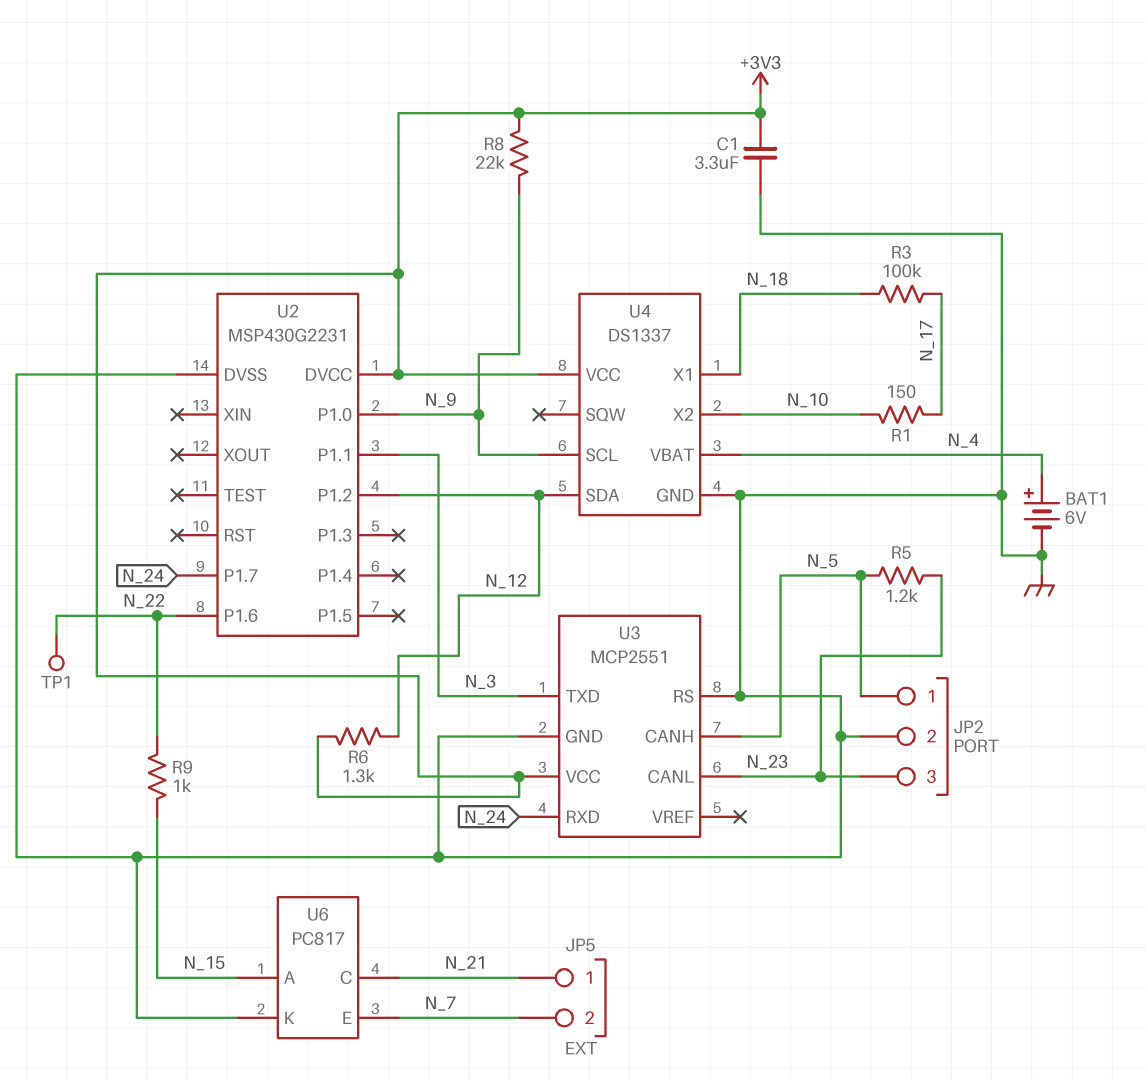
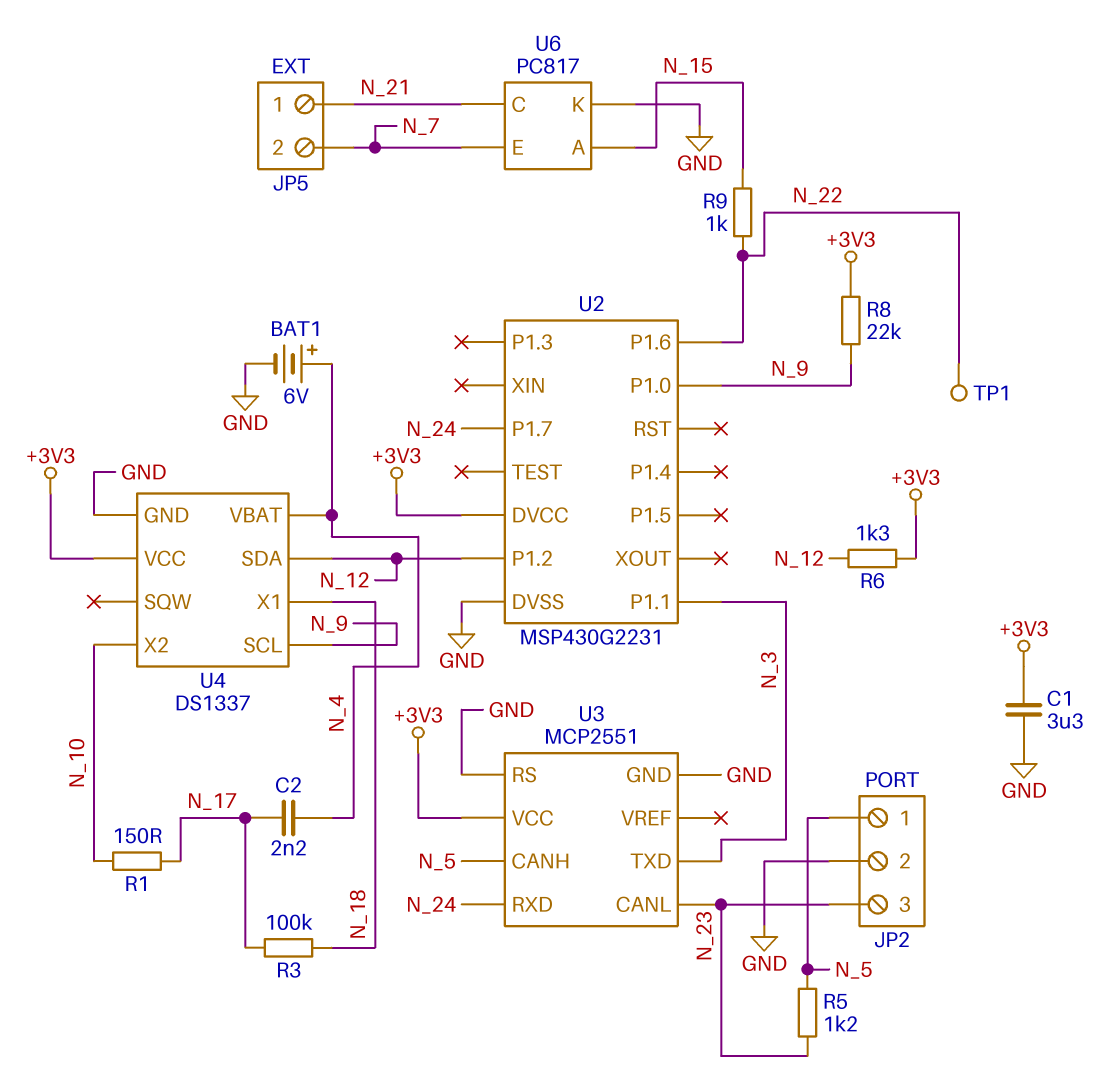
C2: none -> 2.2nF (N_4, N_17)

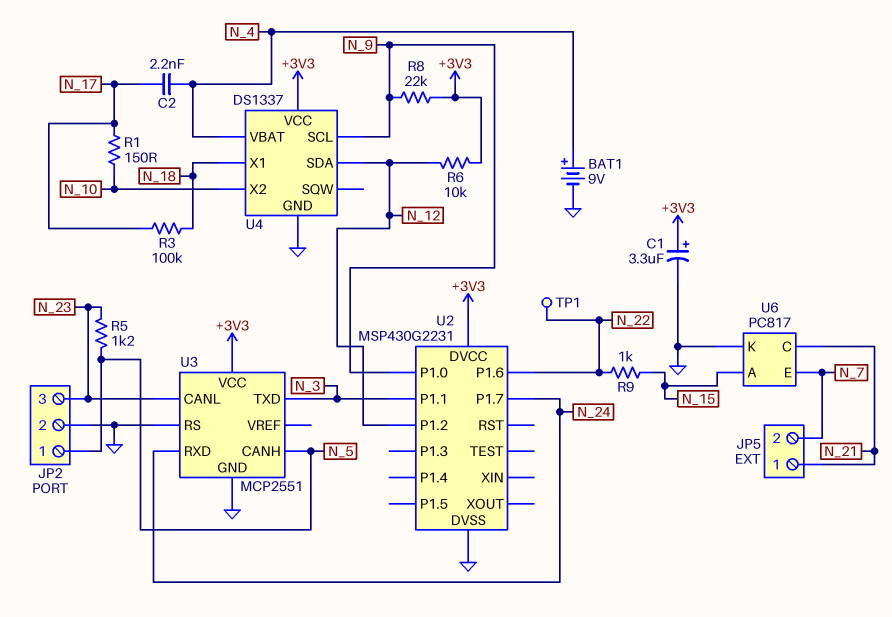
BAT1: 6V (plus N_4, minus GND) -> 9V (plus N_4, minus GND)
C1: 3.3uF (+3V3, GND) -> 3.3uF (plus +3V3, minus GND)
R6: 1.3k (+3V3, N_12) -> 10k (+3V3, N_12)

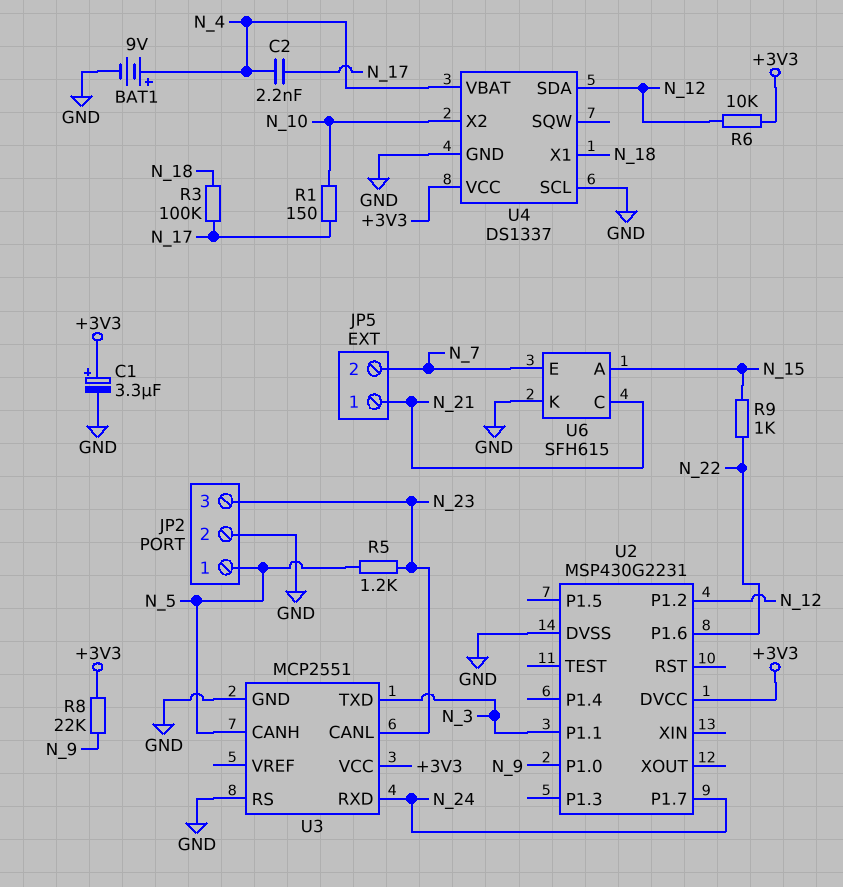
TP1: test point (N_22) -> none
U4 pin SCL: N_9 -> GND
U6: PC817 -> SFH615

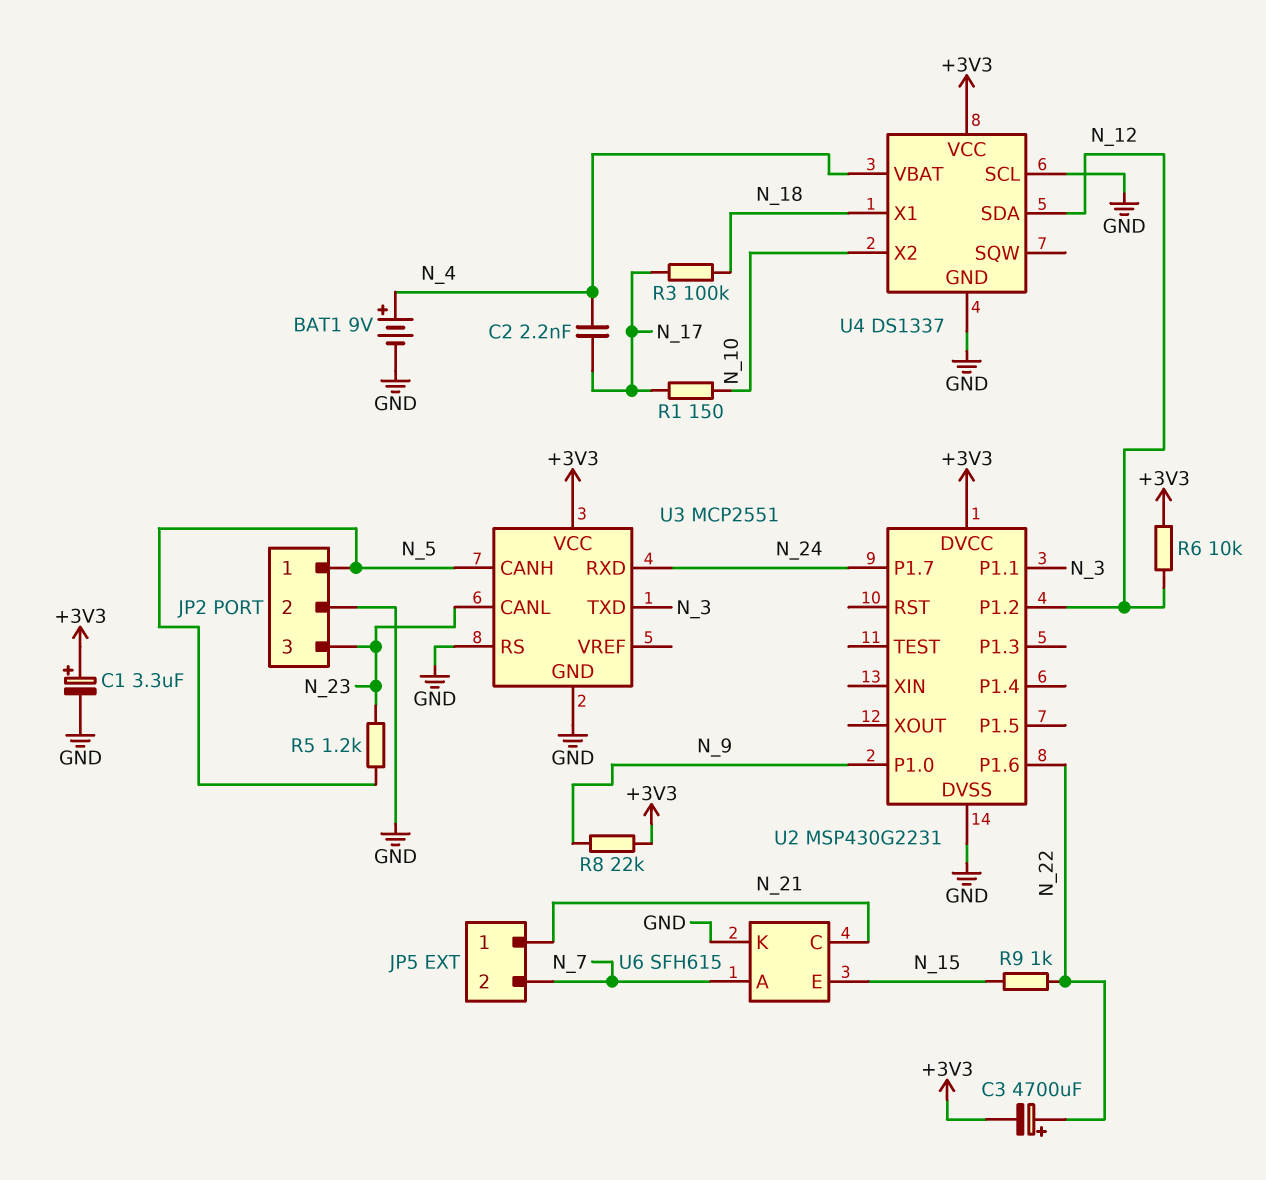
C3: none -> 4700uF (plus N_22, minus +3V3)
U6 pin A: N_15 -> N_7
U6 pin E: N_7 -> N_15

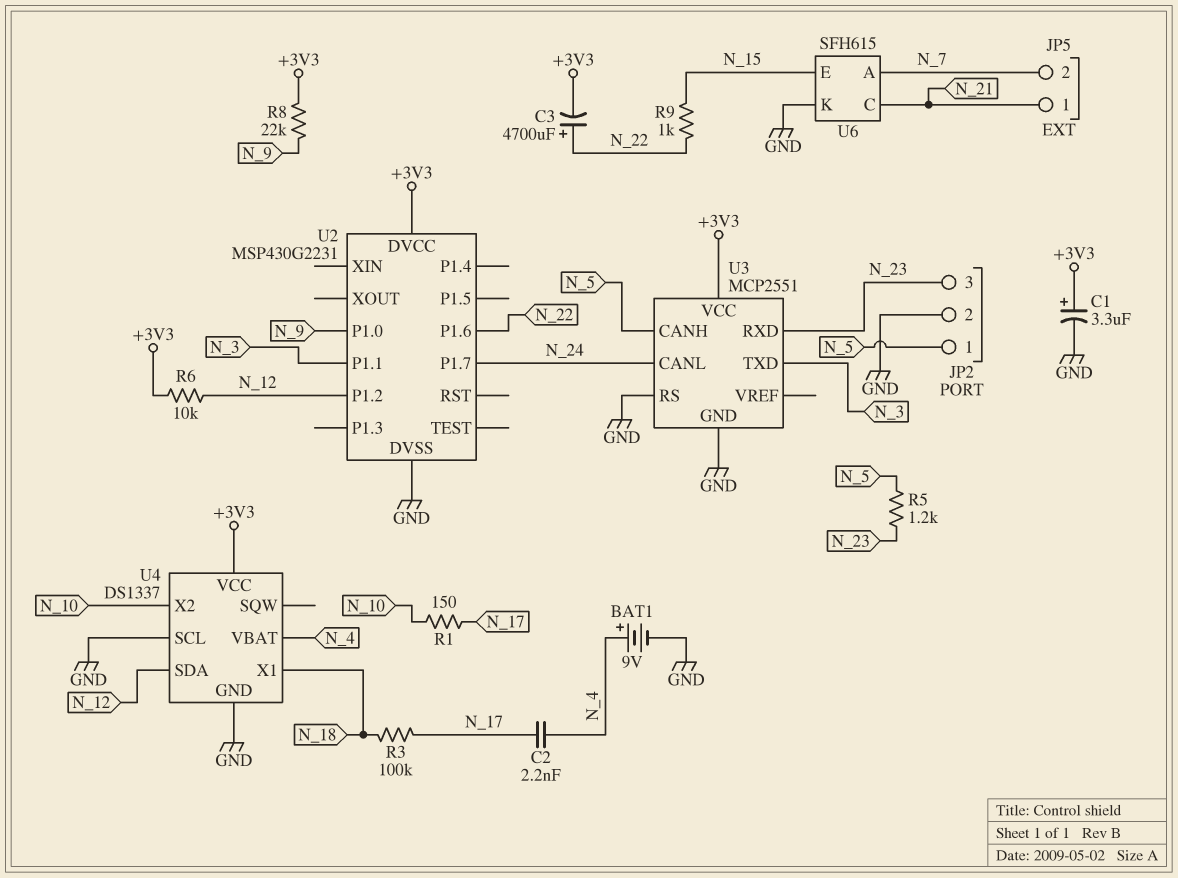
U3 pin CANL: N_23 -> N_24
U3 pin RXD: N_24 -> N_23

